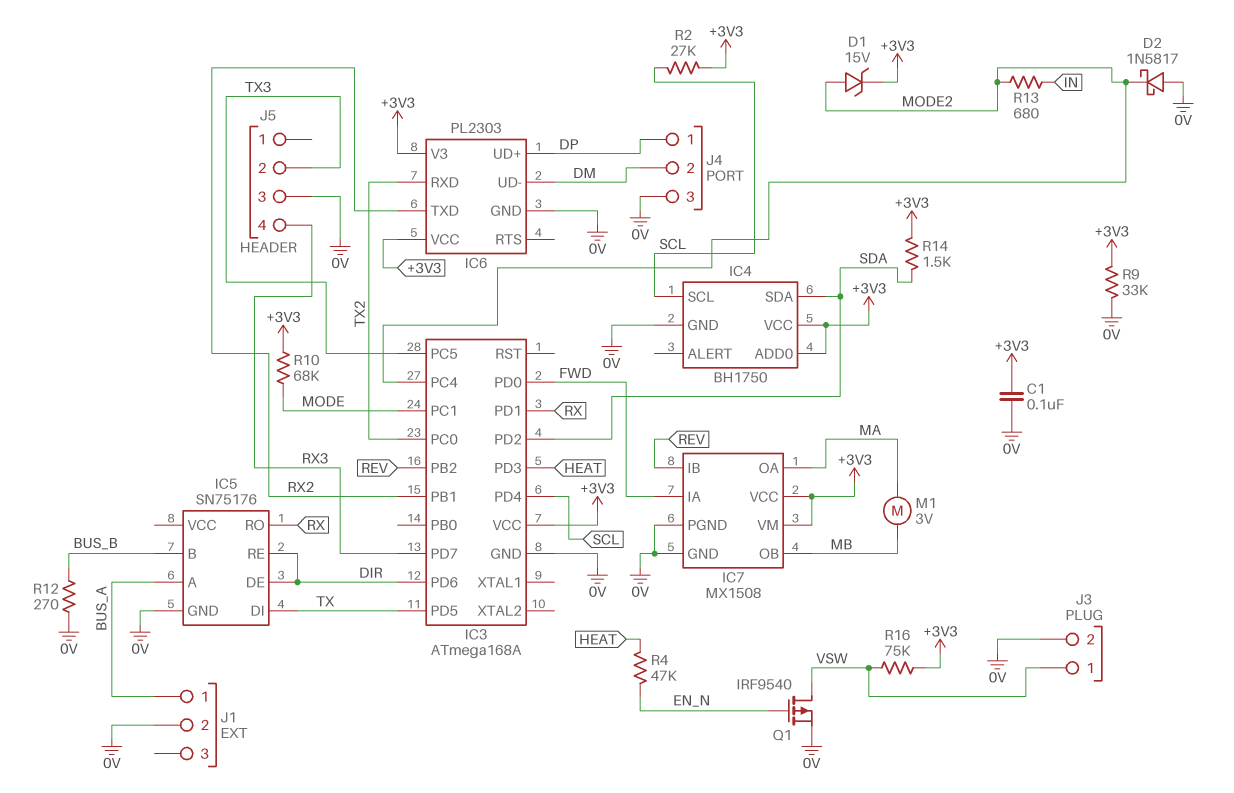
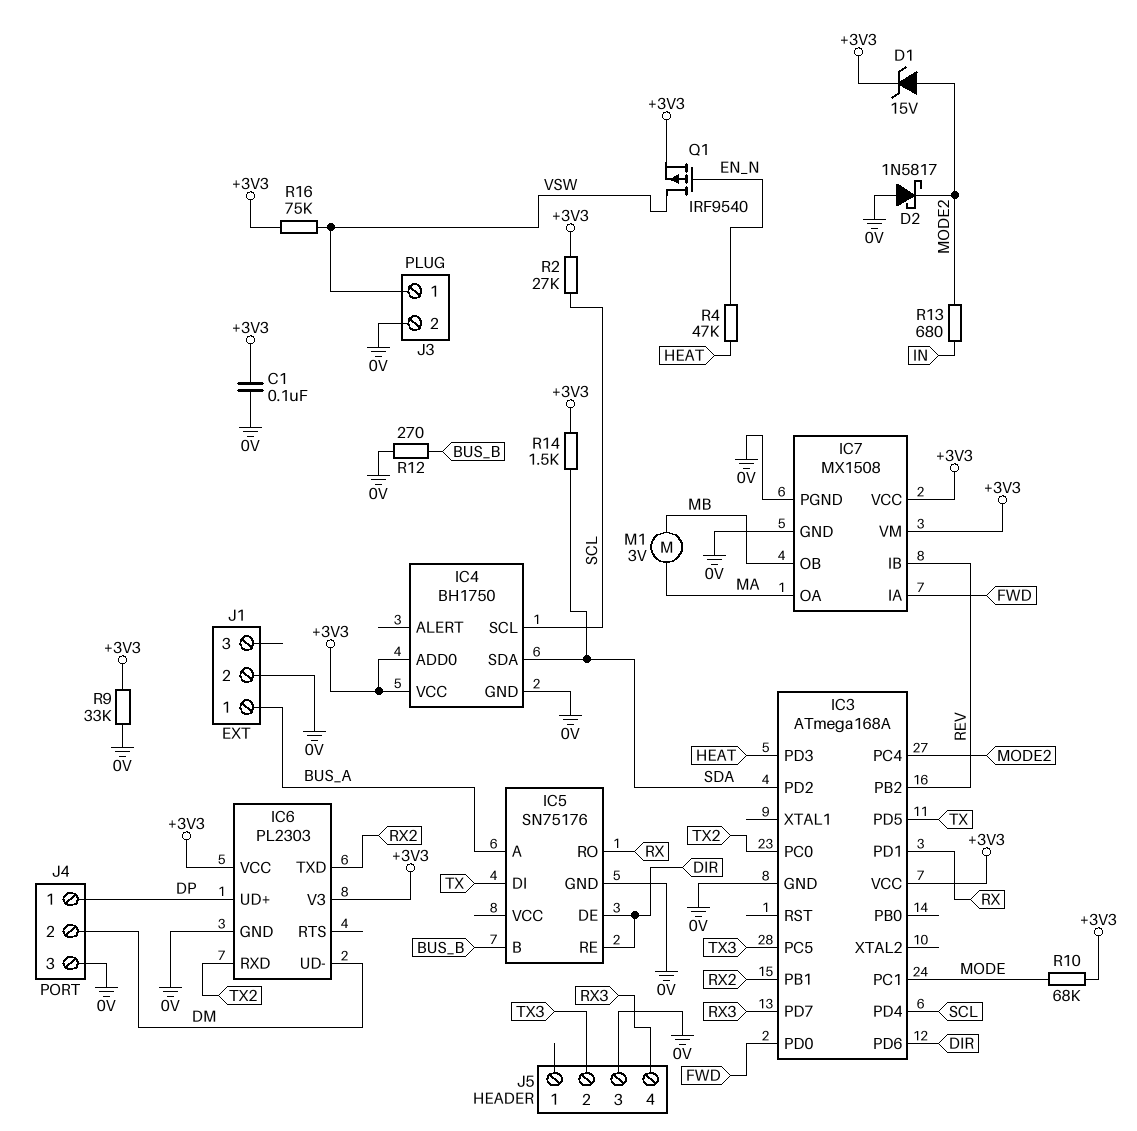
Q1: PMOS IRF9540 (G EN_N, D VSW, S 0V) -> PMOS IRF9540 (G EN_N, D VSW, S +3V3)

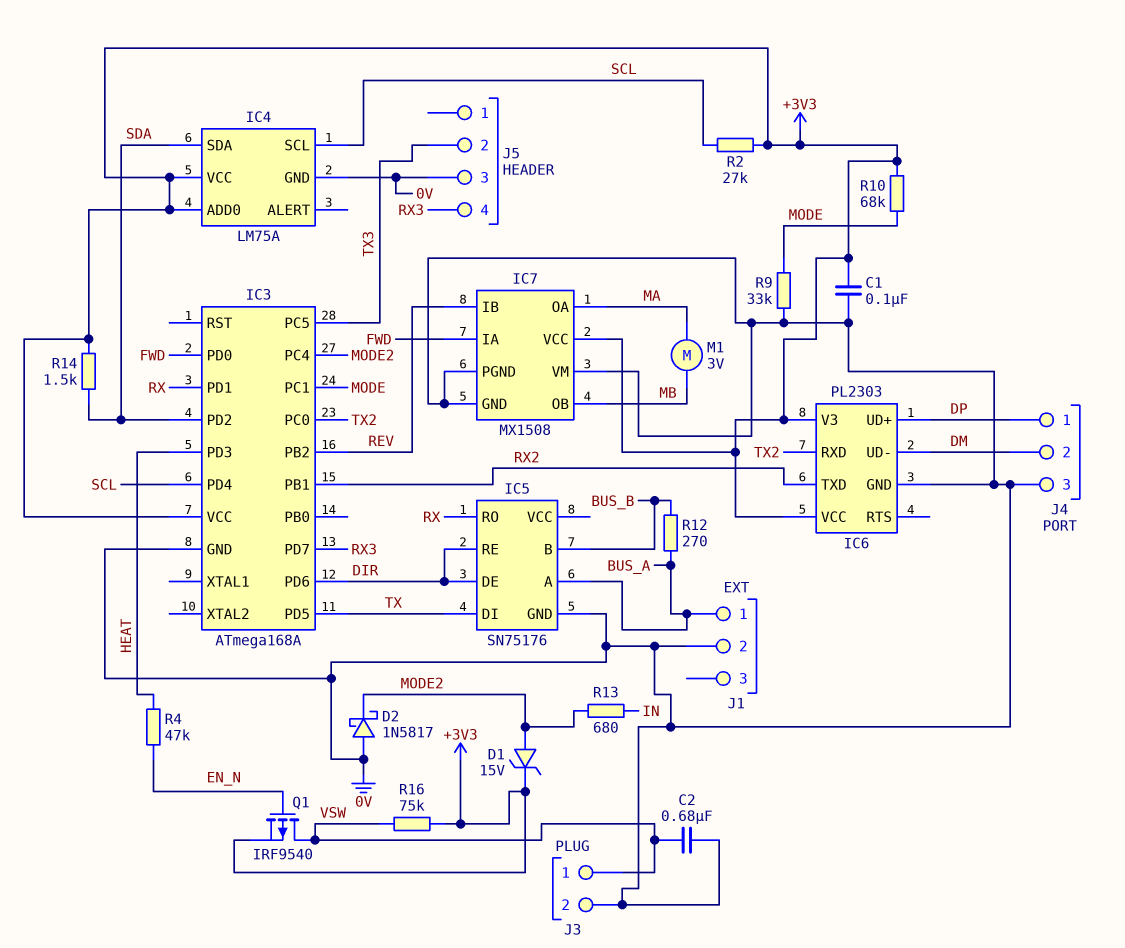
C2: none -> 680nF (0V, VSW)
IC4: BH1750 -> LM75A
IC7 pin VM: +3V3 -> 0V
R9: 33k (+3V3, 0V) -> 33k (0V, MODE)
R12: 270 (0V, BUS_B) -> 270 (BUS_A, BUS_B)

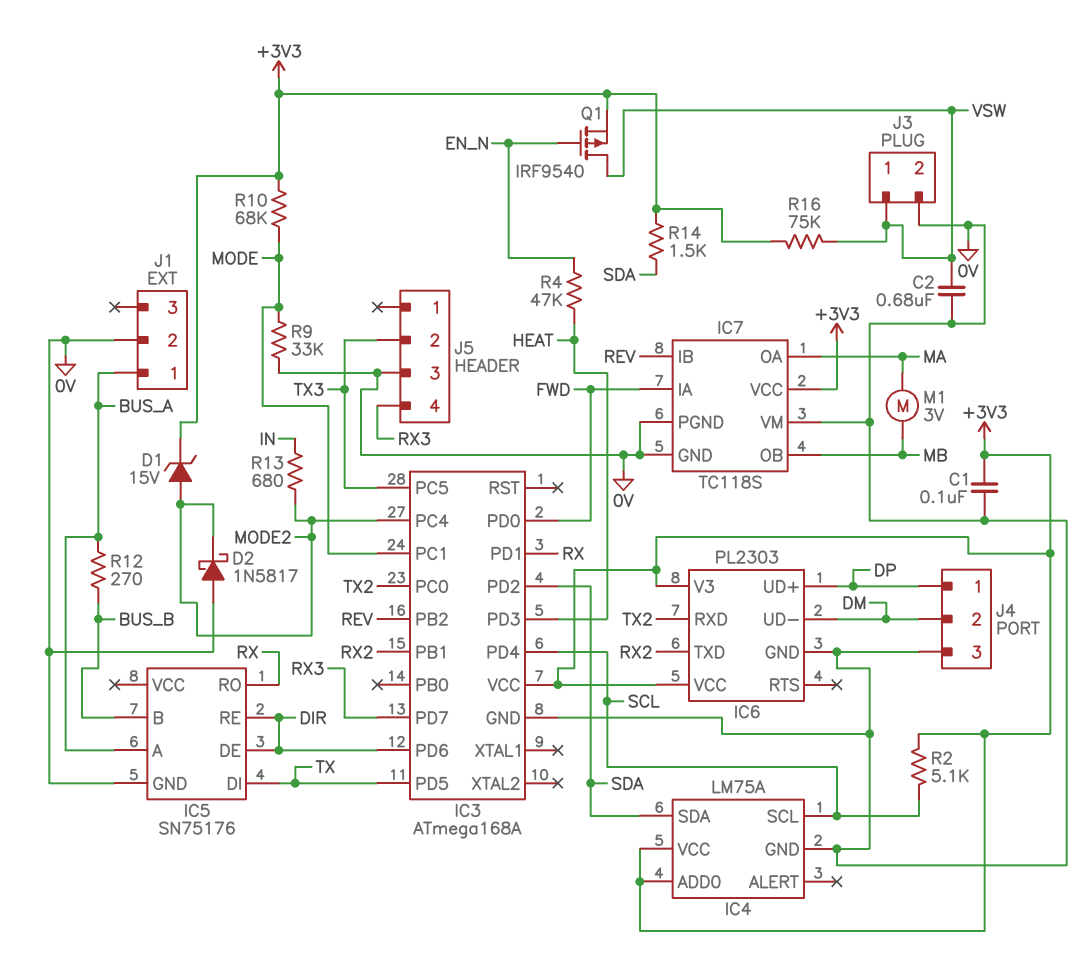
IC7: MX1508 -> TC118S
R2: 27k (+3V3, SCL) -> 5.1k (+3V3, SCL)

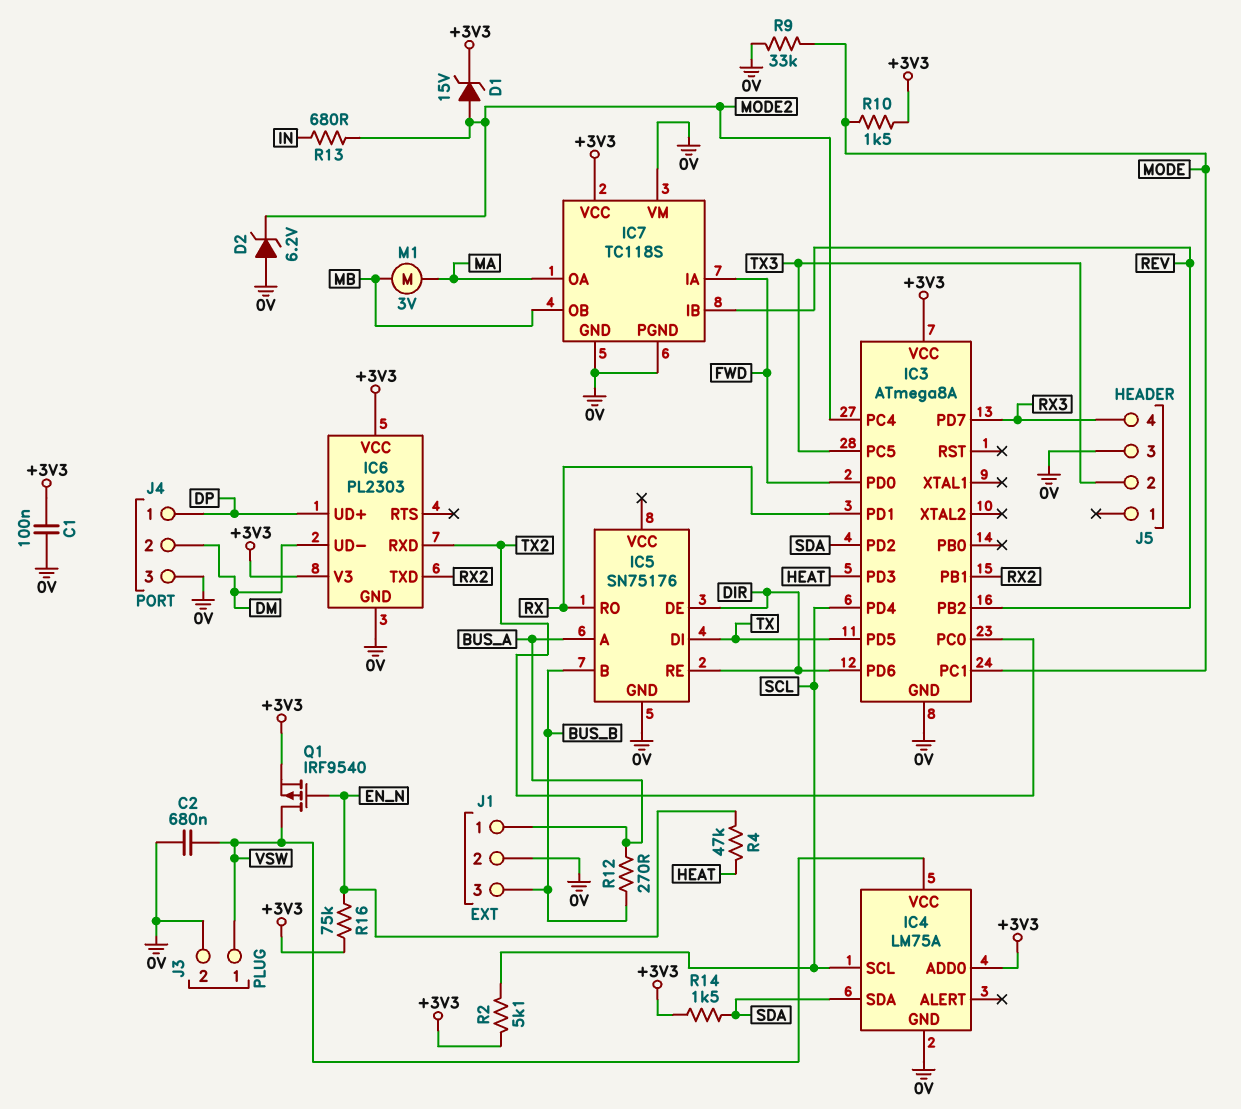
D2: schottky 1N5817 (A 0V, K MODE2) -> zener 6.2V (A 0V, K MODE2)
IC3: ATmega168A -> ATmega8A
IC4 pin VCC: +3V3 -> VSW
J1 pin 3: none -> BUS_B
R10: 68k (+3V3, MODE) -> 1.5k (+3V3, MODE)
R16: 75k (+3V3, VSW) -> 75k (+3V3, EN_N)

